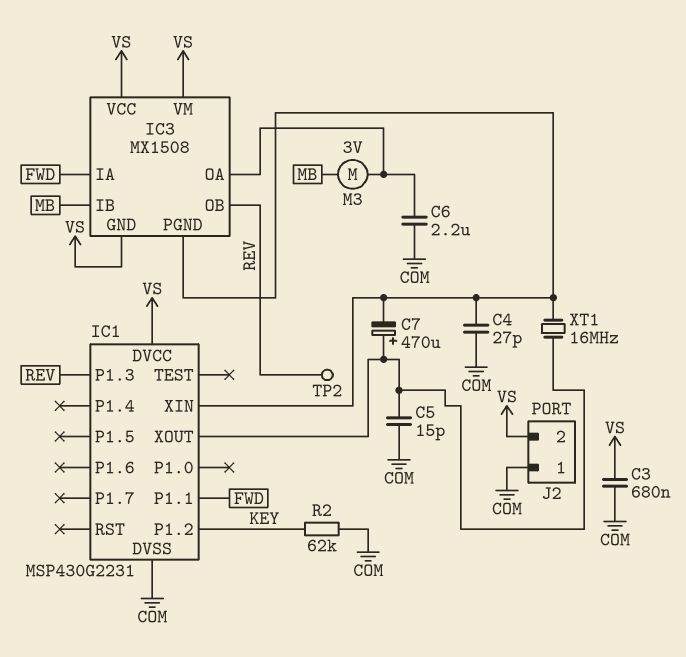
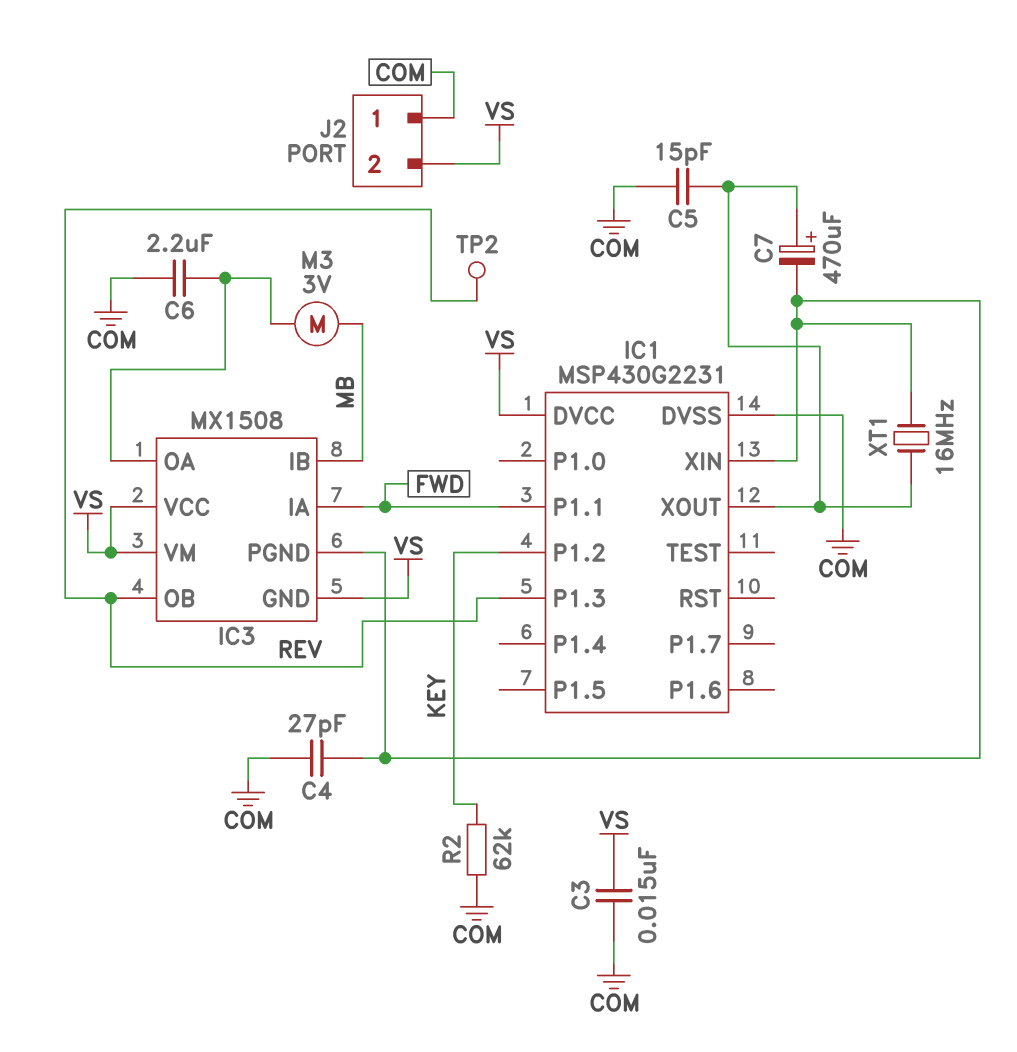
C3: 680nF (COM, VS) -> 15nF (COM, VS)

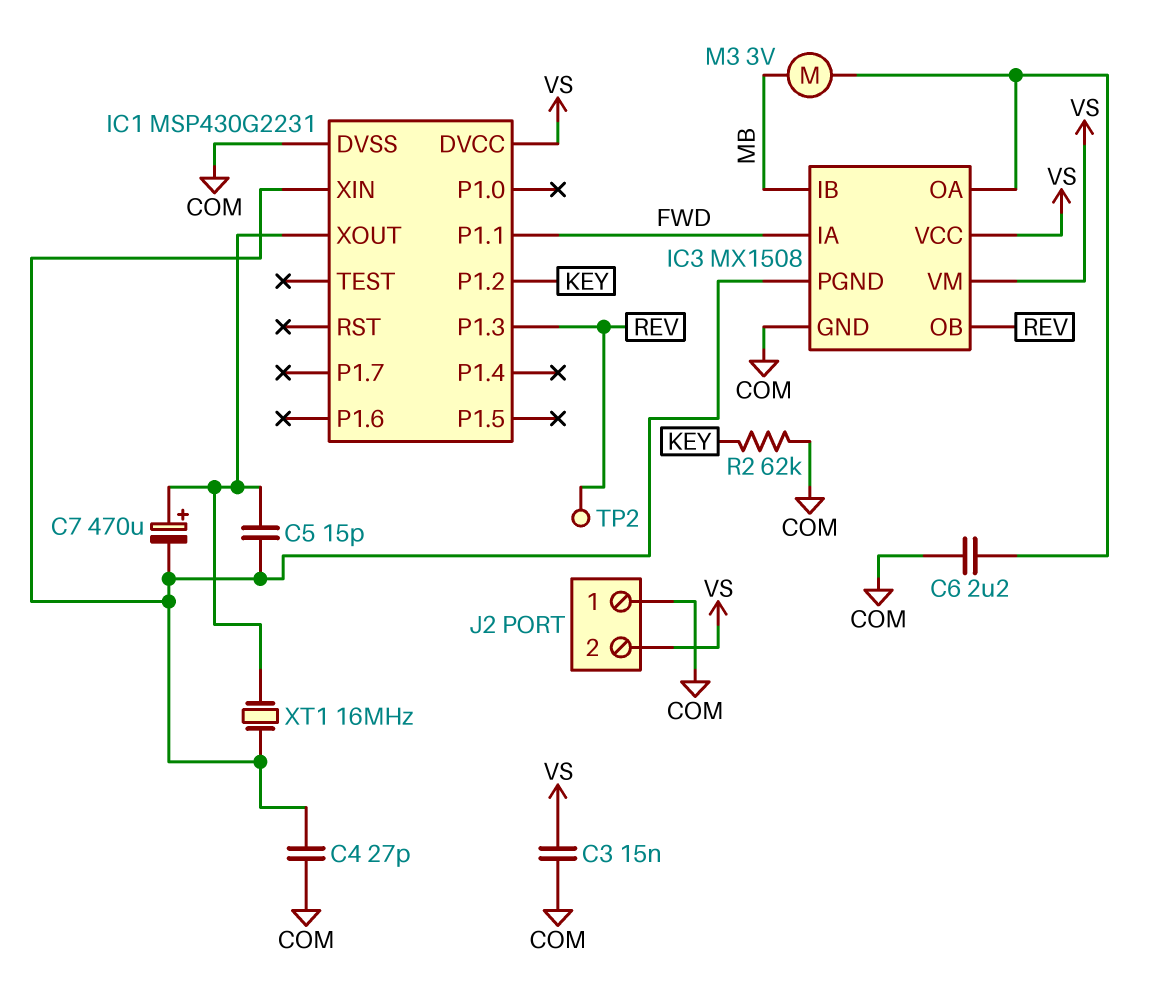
C5: 15pF (COM, IC1/XOUT) -> 15pF (IC1/XIN, IC1/XOUT)
IC3 pin GND: VS -> COM

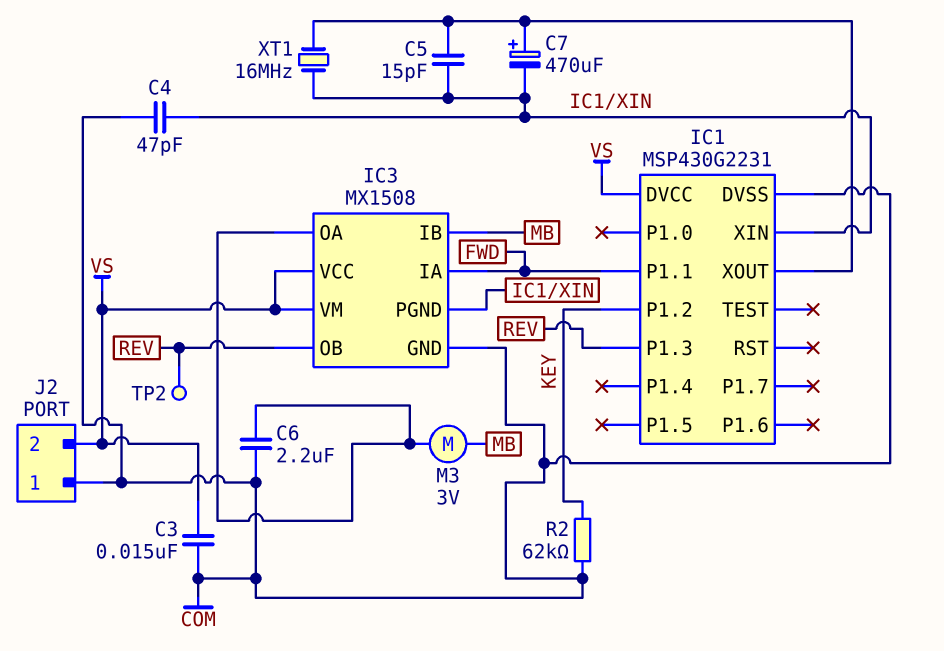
C4: 27pF (COM, IC1/XIN) -> 47pF (COM, IC1/XIN)

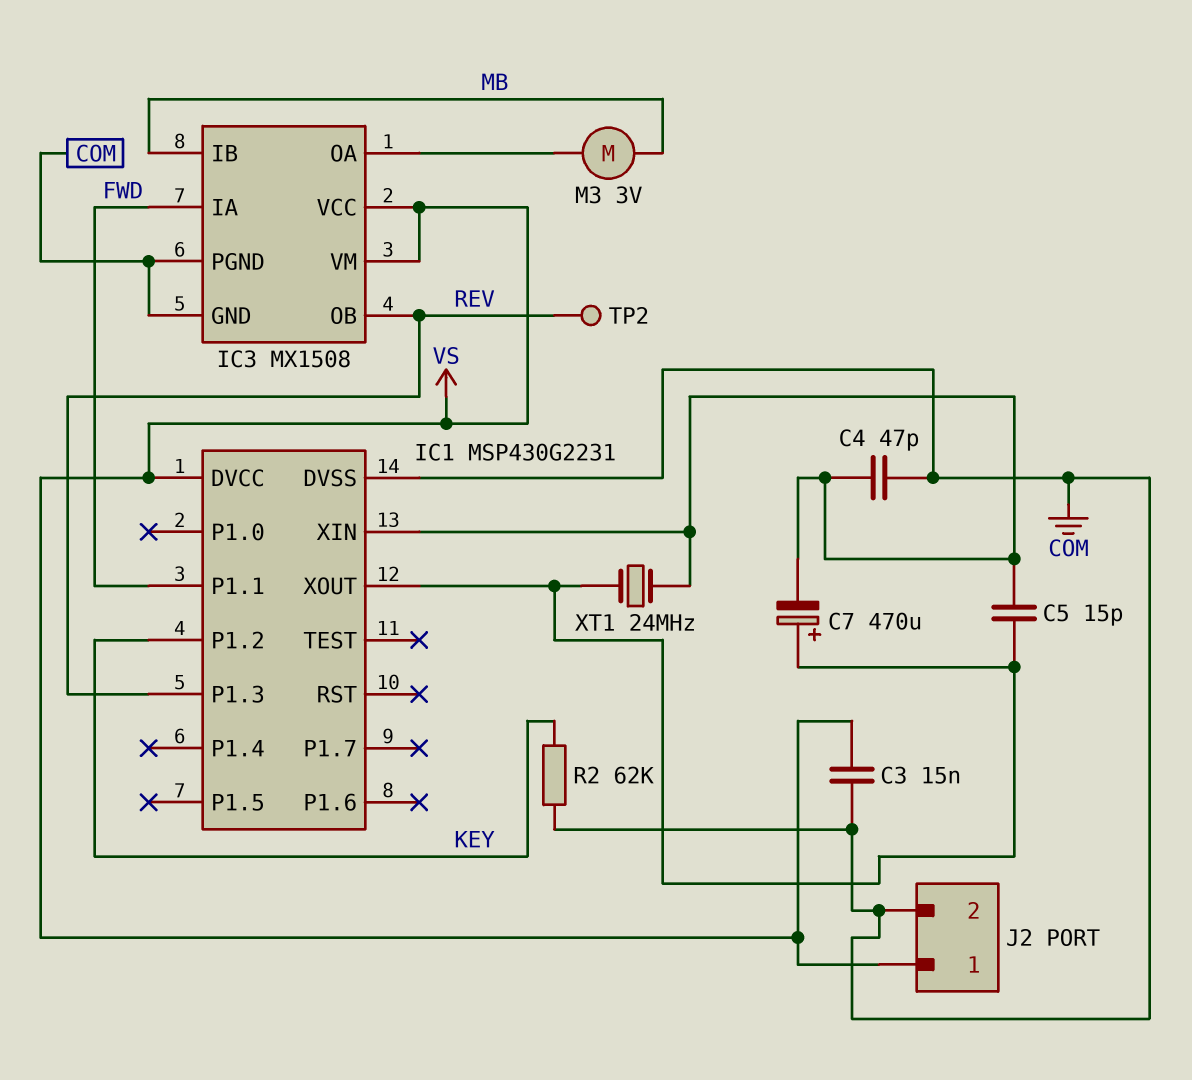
C6: 2.2uF (COM, IC3/OA) -> none
IC3 pin PGND: IC1/XIN -> COM
J2 pin 1: COM -> VS
J2 pin 2: VS -> COM
XT1: 16MHz (IC1/XIN, IC1/XOUT) -> 24MHz (IC1/XIN, IC1/XOUT)

